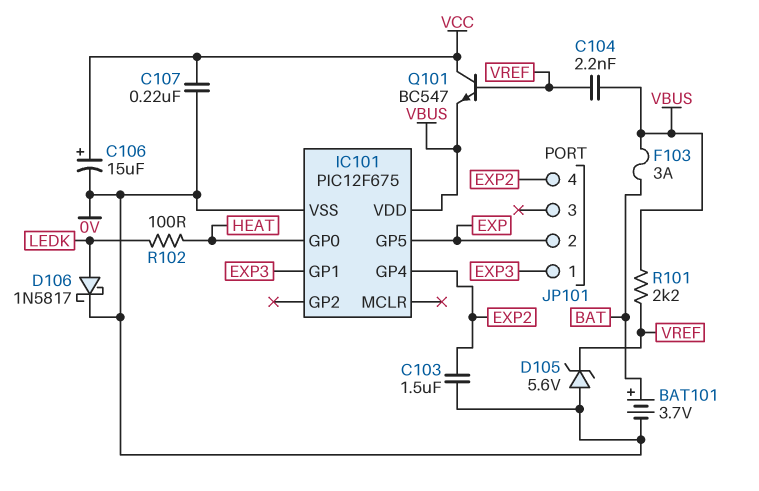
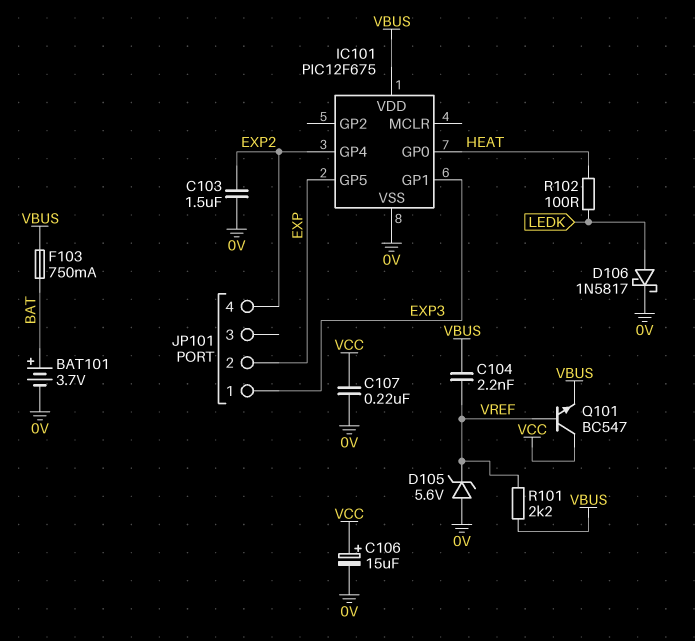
F103: 3A (BAT, VBUS) -> 750mA (BAT, VBUS)

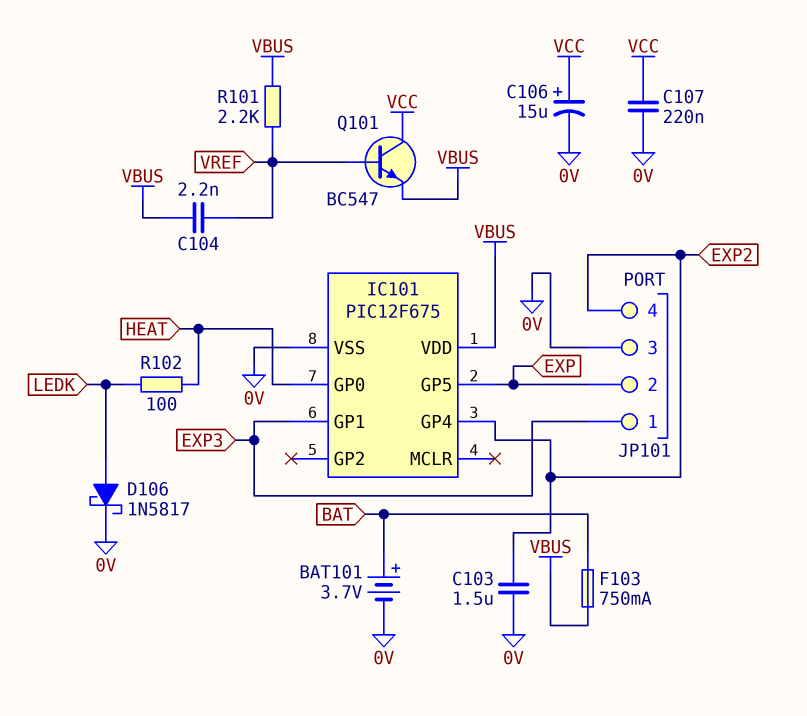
D105: zener 5.6V (A 0V, K VREF) -> none
JP101 pin 3: none -> 0V

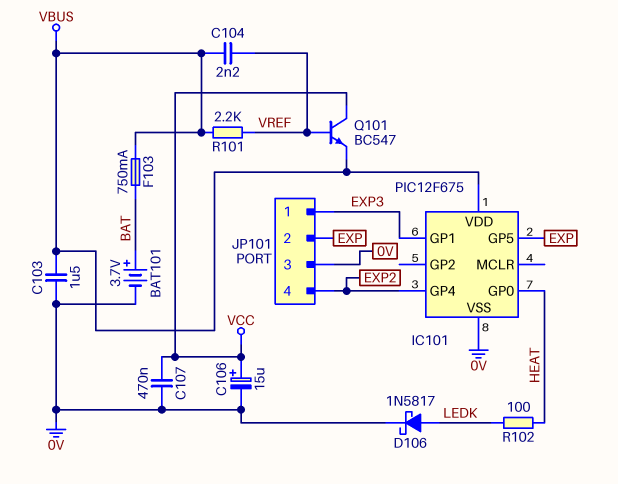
C103: 1.5uF (0V, EXP2) -> 1.5uF (0V, VBUS)
C107: 220nF (0V, VCC) -> 470nF (0V, VCC)

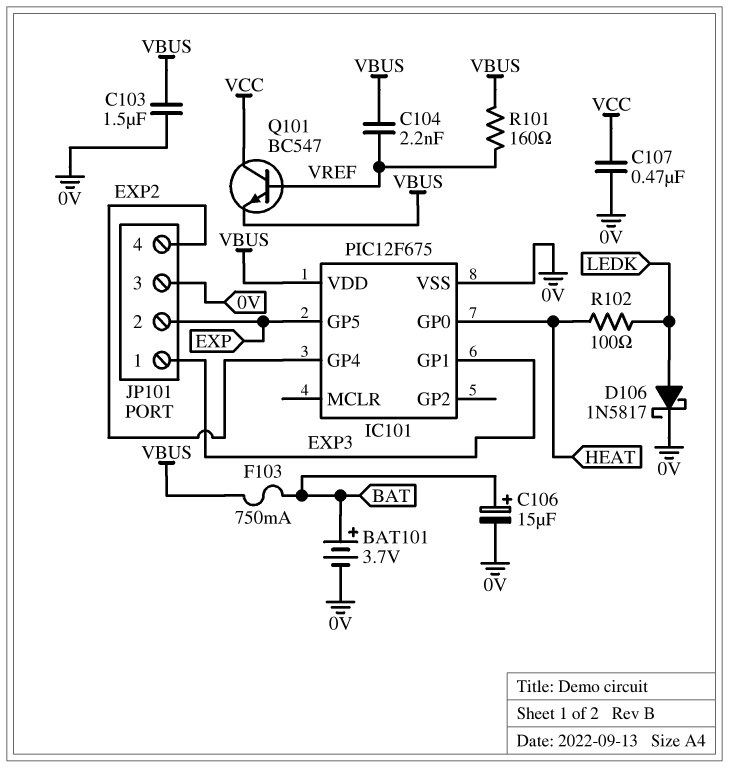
C106: 15uF (plus VCC, minus 0V) -> 15uF (plus BAT, minus 0V)
R101: 2.2k (VBUS, VREF) -> 160 (VBUS, VREF)

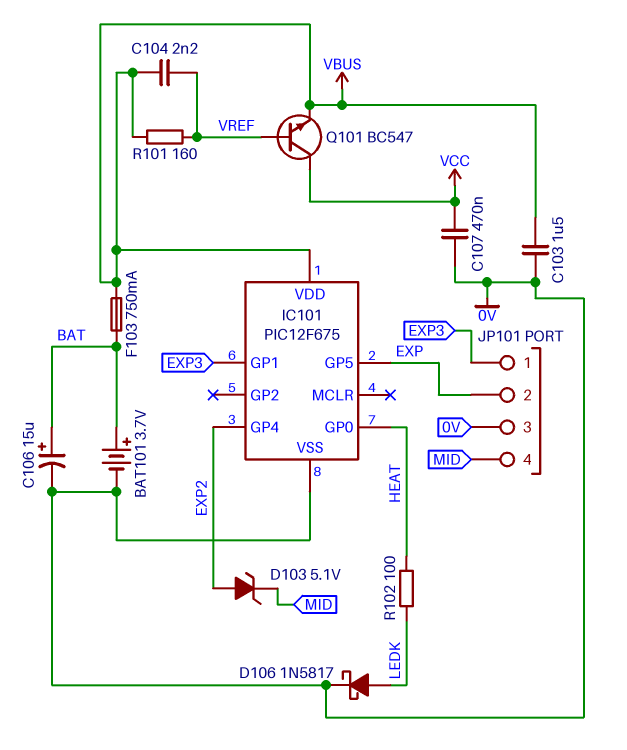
D103: none -> zener 5.1V (A EXP2, K MID)
JP101 pin 4: EXP2 -> MID

